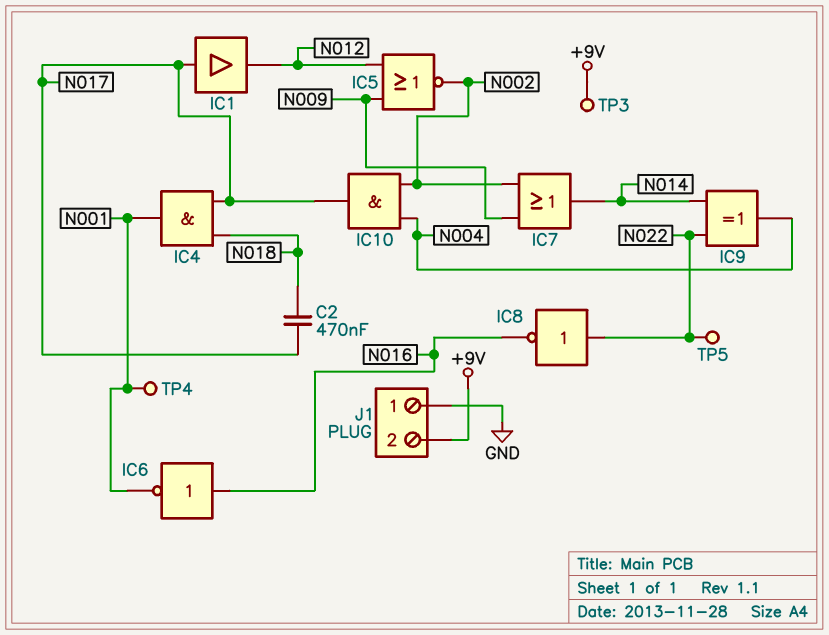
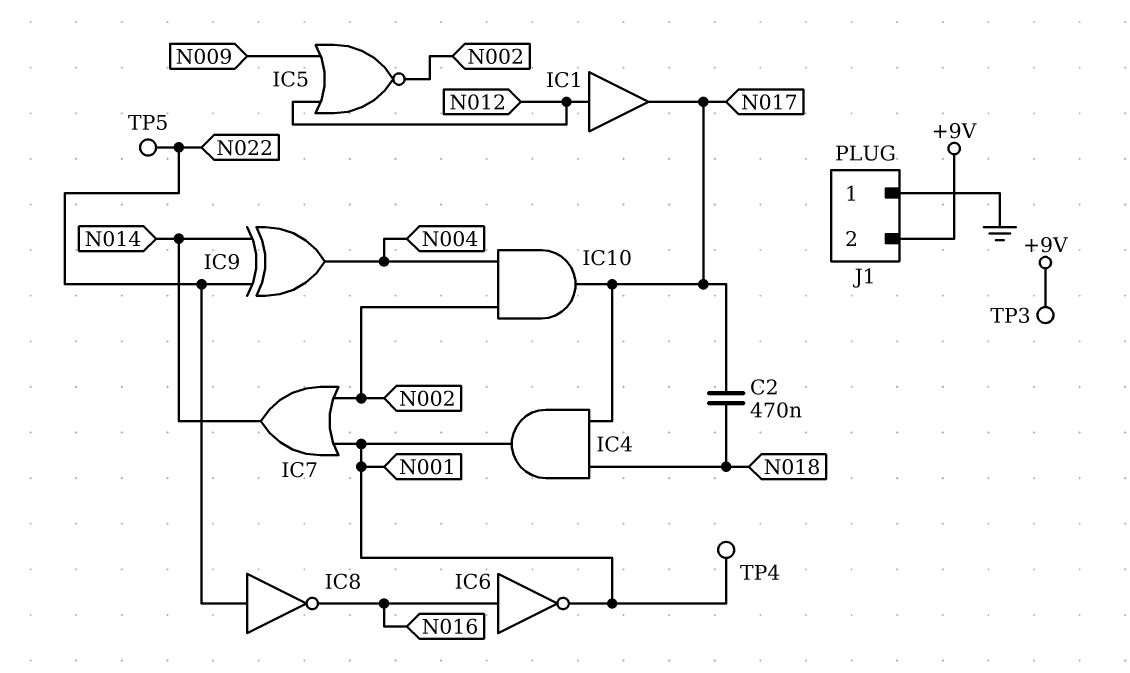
IC1: buffer (in N017, out N012) -> buffer (in N012, out N017)
IC7: OR (in N002, in N009, out N014) -> OR (in N001, in N002, out N014)

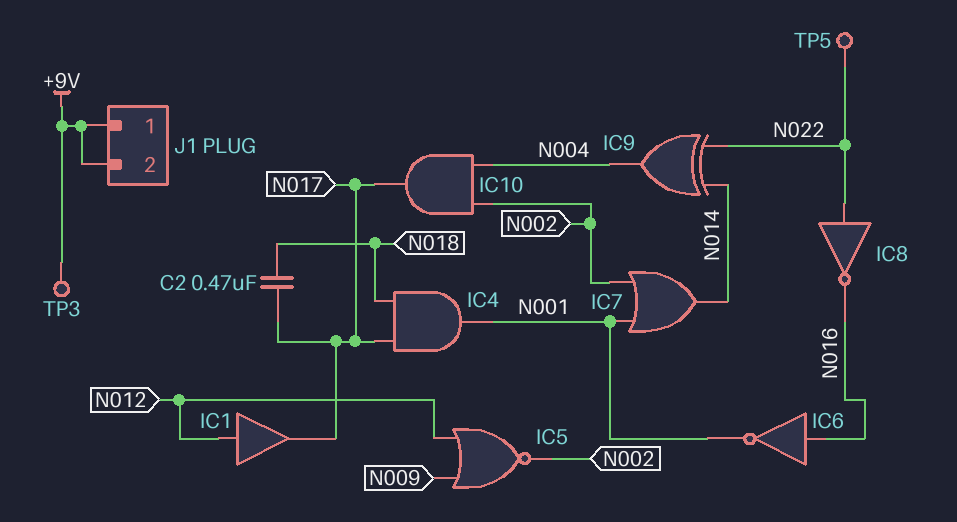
J1 pin 1: GND -> +9V
TP4: test point (N001) -> none

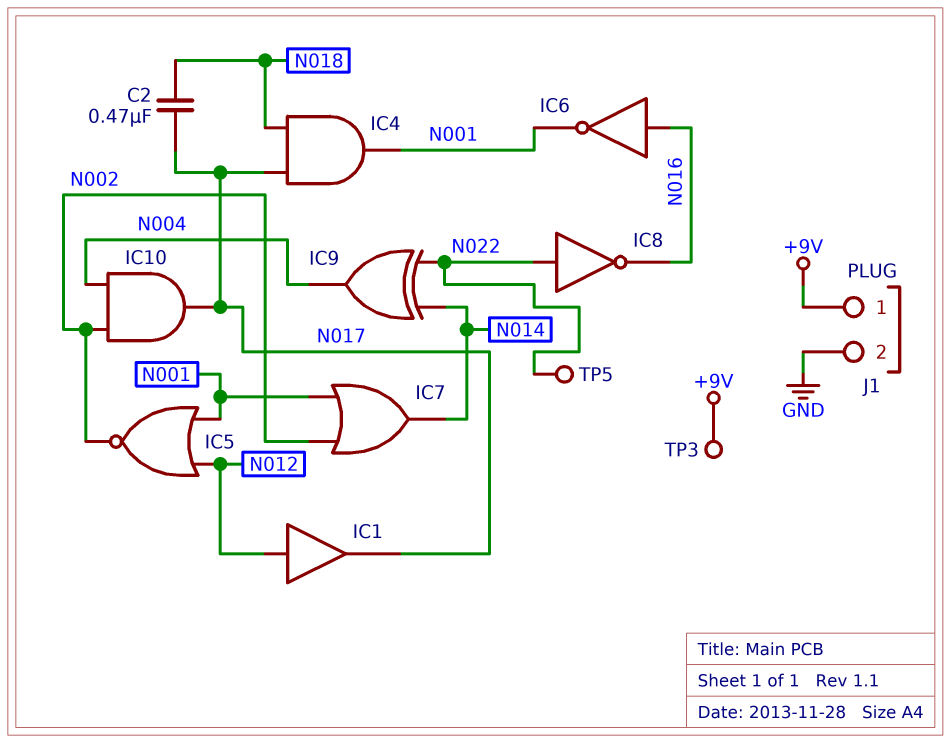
IC5: NOR (in N009, in N012, out N002) -> NOR (in N001, in N012, out N002)
J1 pin 2: +9V -> GND

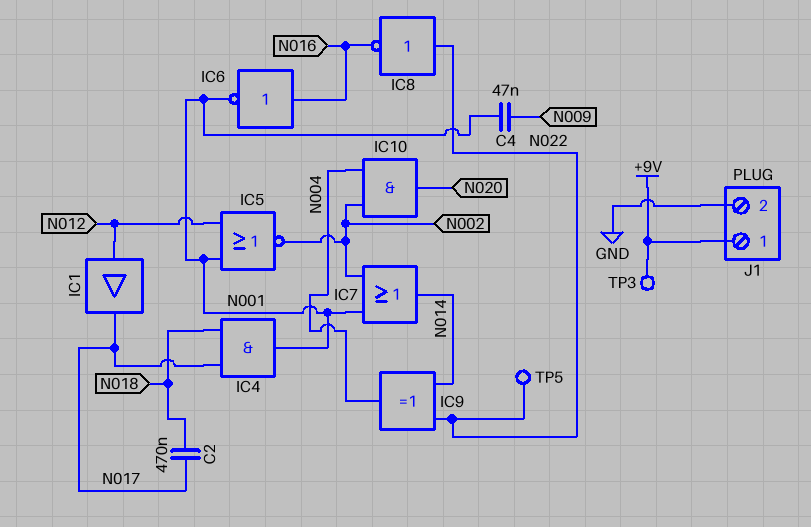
C4: none -> 47nF (N001, N009)
IC10: AND (in N002, in N004, out N017) -> AND (in N002, in N004, out N020)

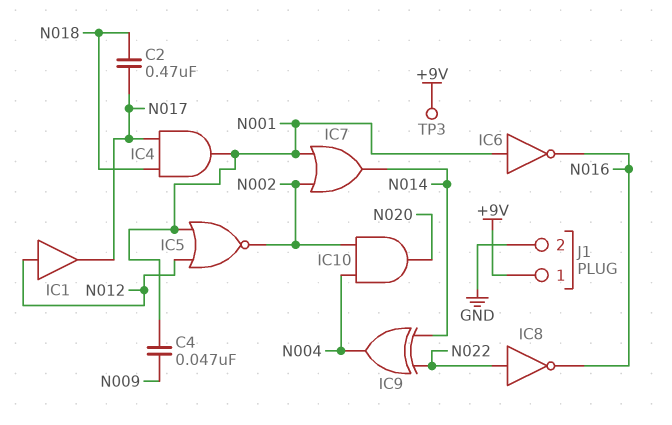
IC6: NOT (in N016, out N001) -> NOT (in N001, out N016)
TP5: test point (N022) -> none

